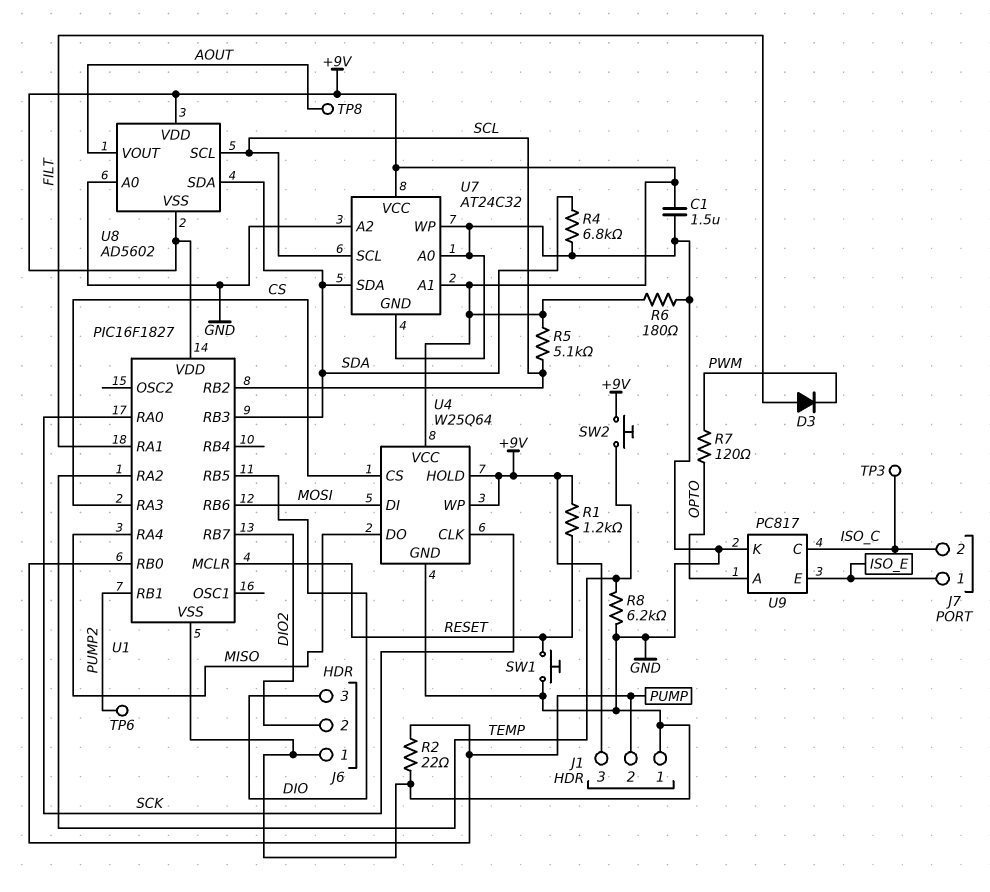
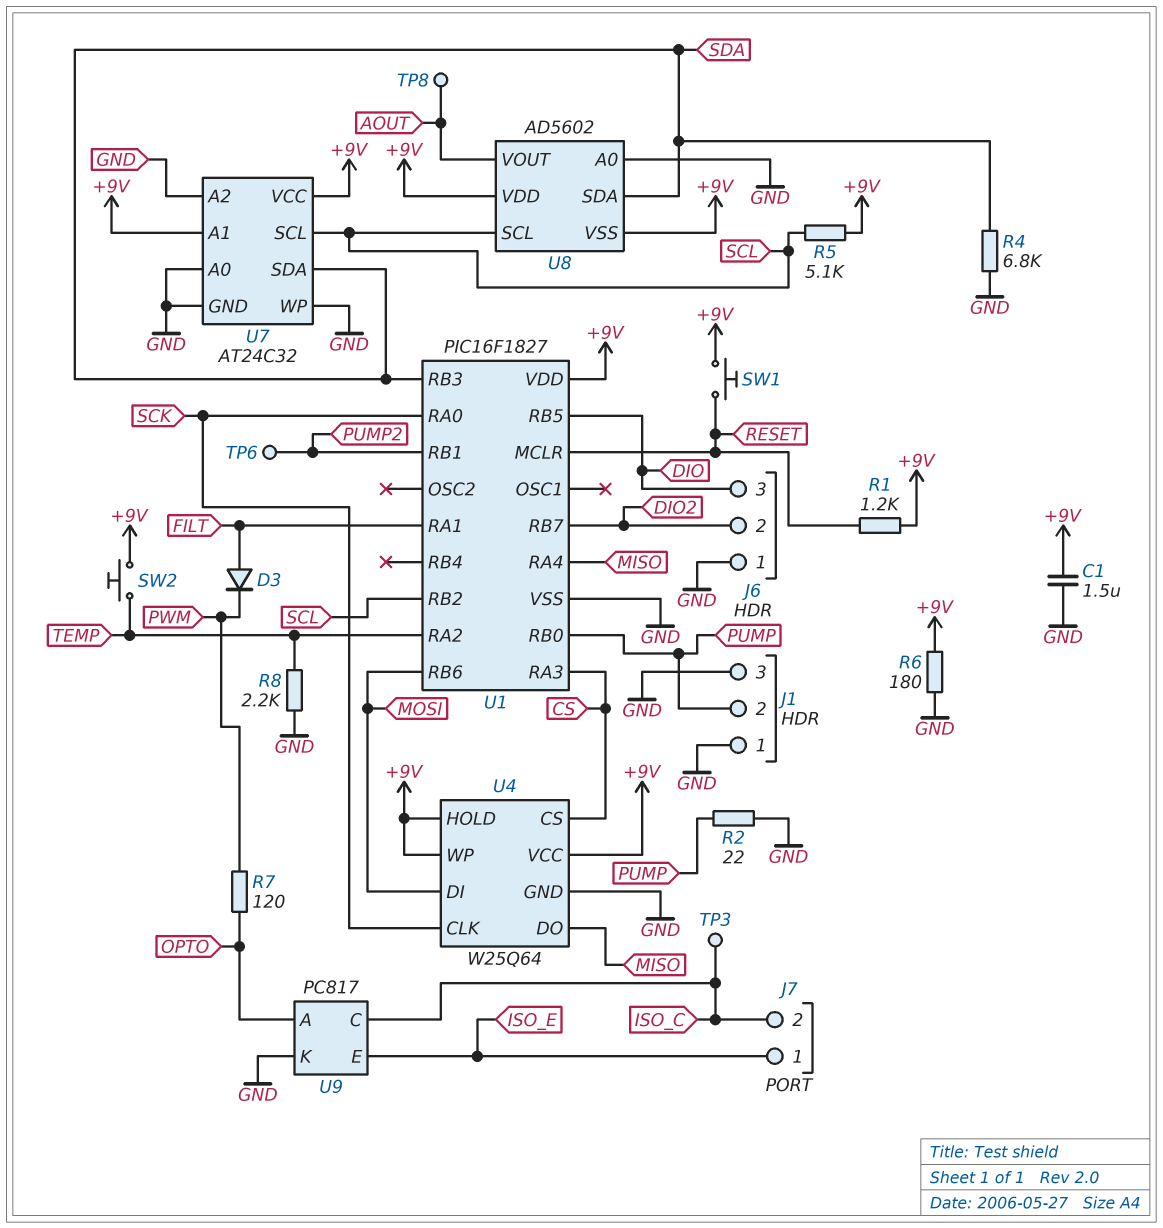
J1 pin 3: +9V -> GND
R8: 6.2k (GND, TEMP) -> 2.2k (GND, TEMP)
SW1: button (GND, RESET) -> button (+9V, RESET)

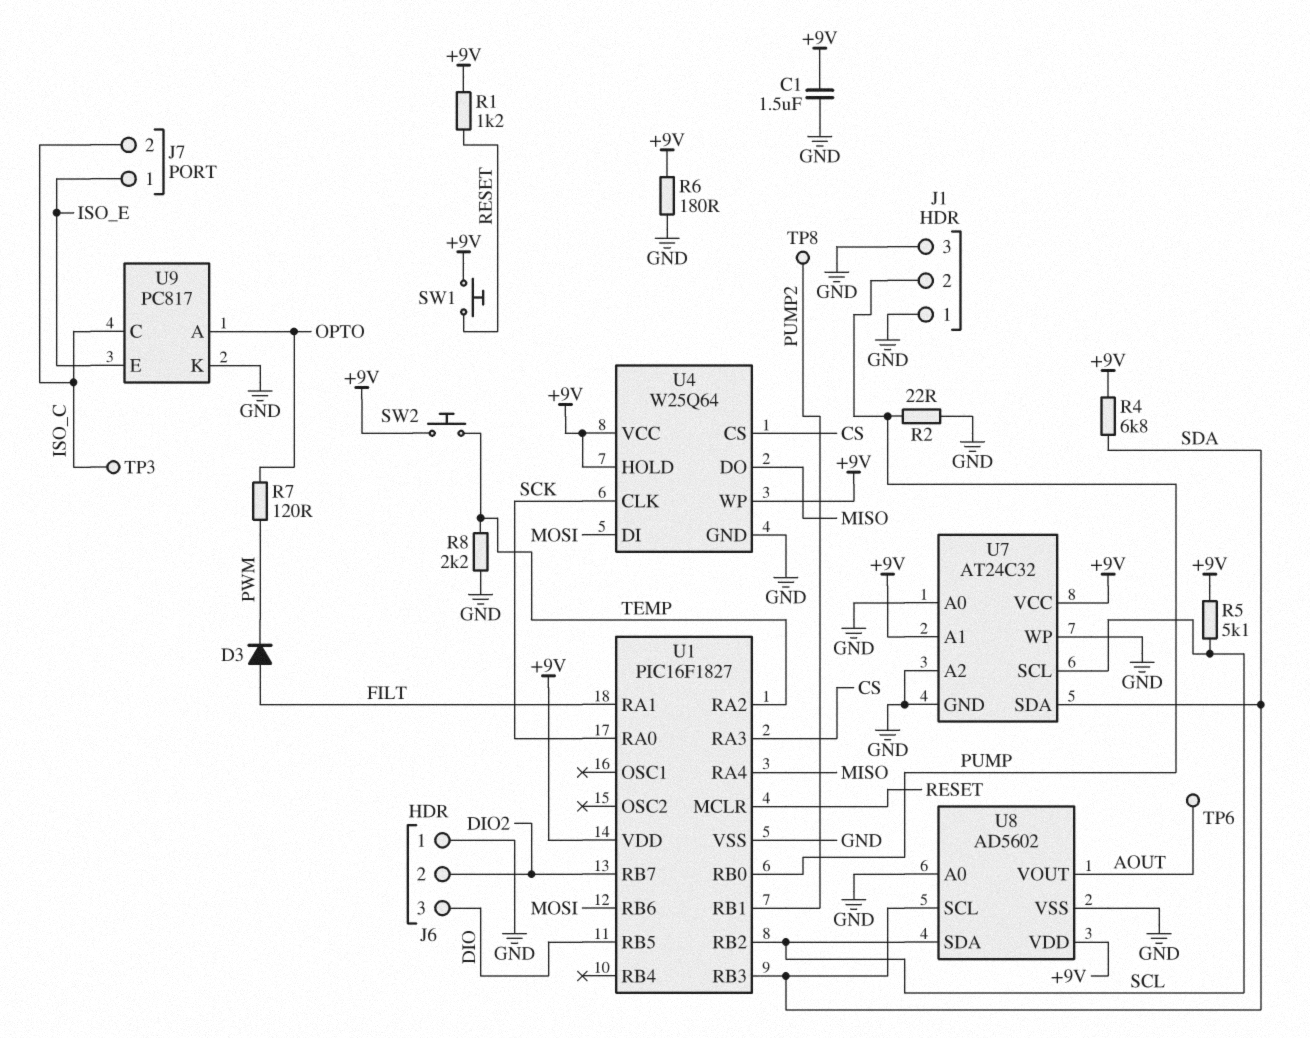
R4: 6.8k (GND, SDA) -> 6.8k (+9V, SDA)
TP6: test point (PUMP2) -> test point (AOUT)
TP8: test point (AOUT) -> test point (PUMP2)
U8 pin SCL: SCL -> SDA
U8 pin SDA: SDA -> SCL
U8 pin VSS: +9V -> GND

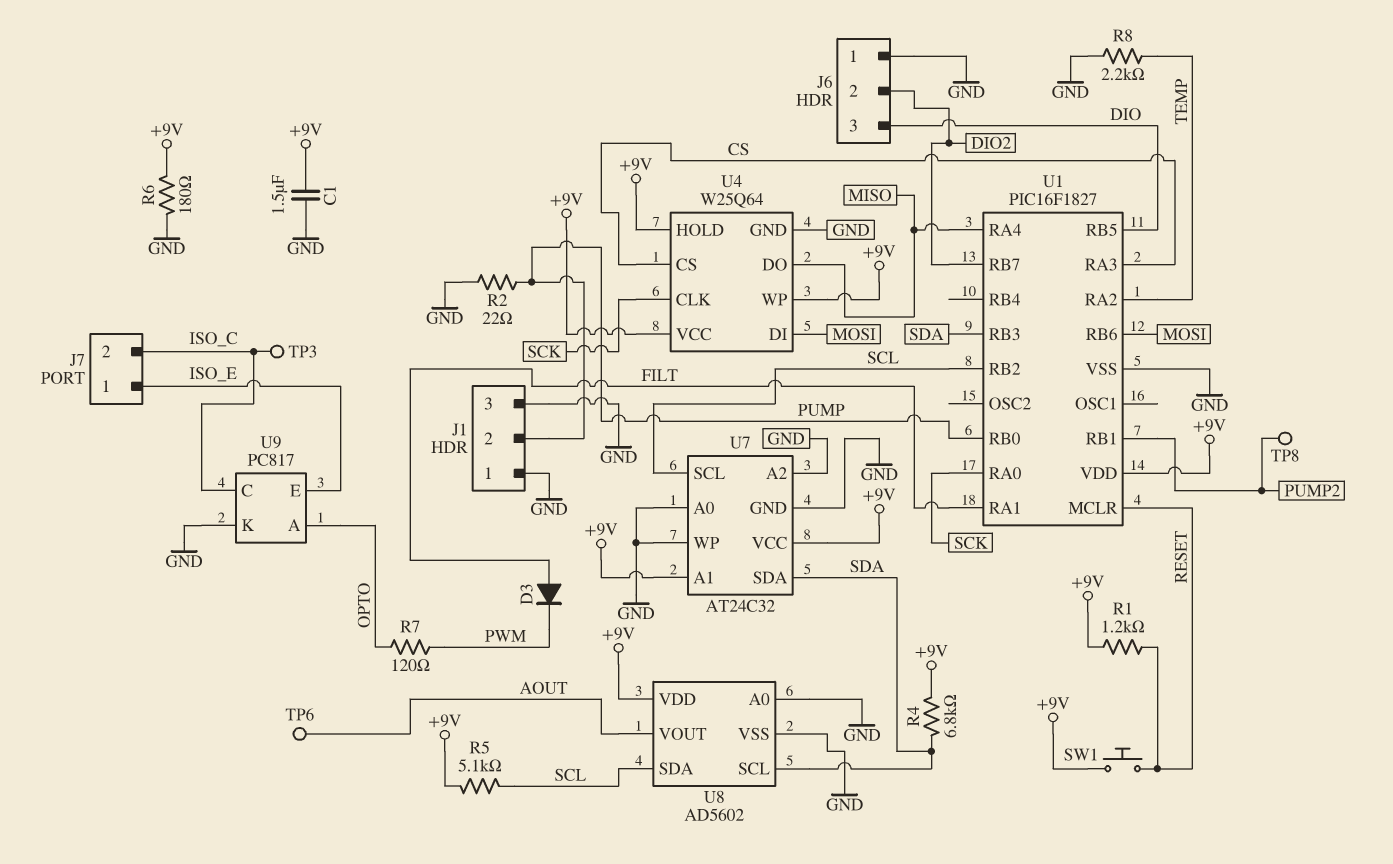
SW2: button (+9V, TEMP) -> none

